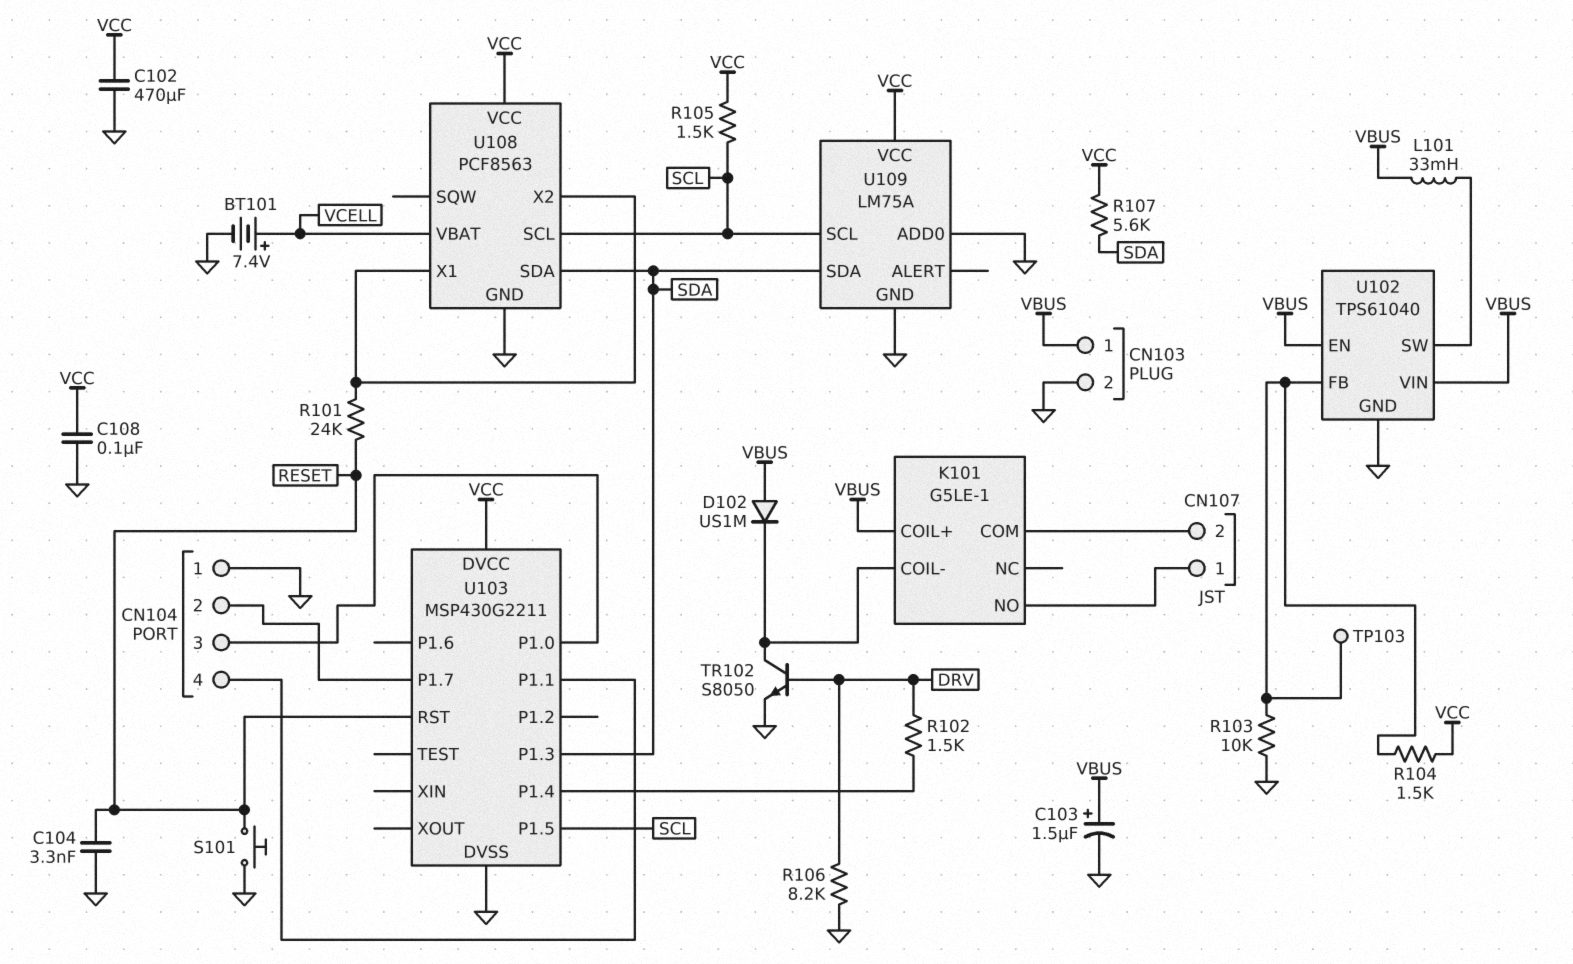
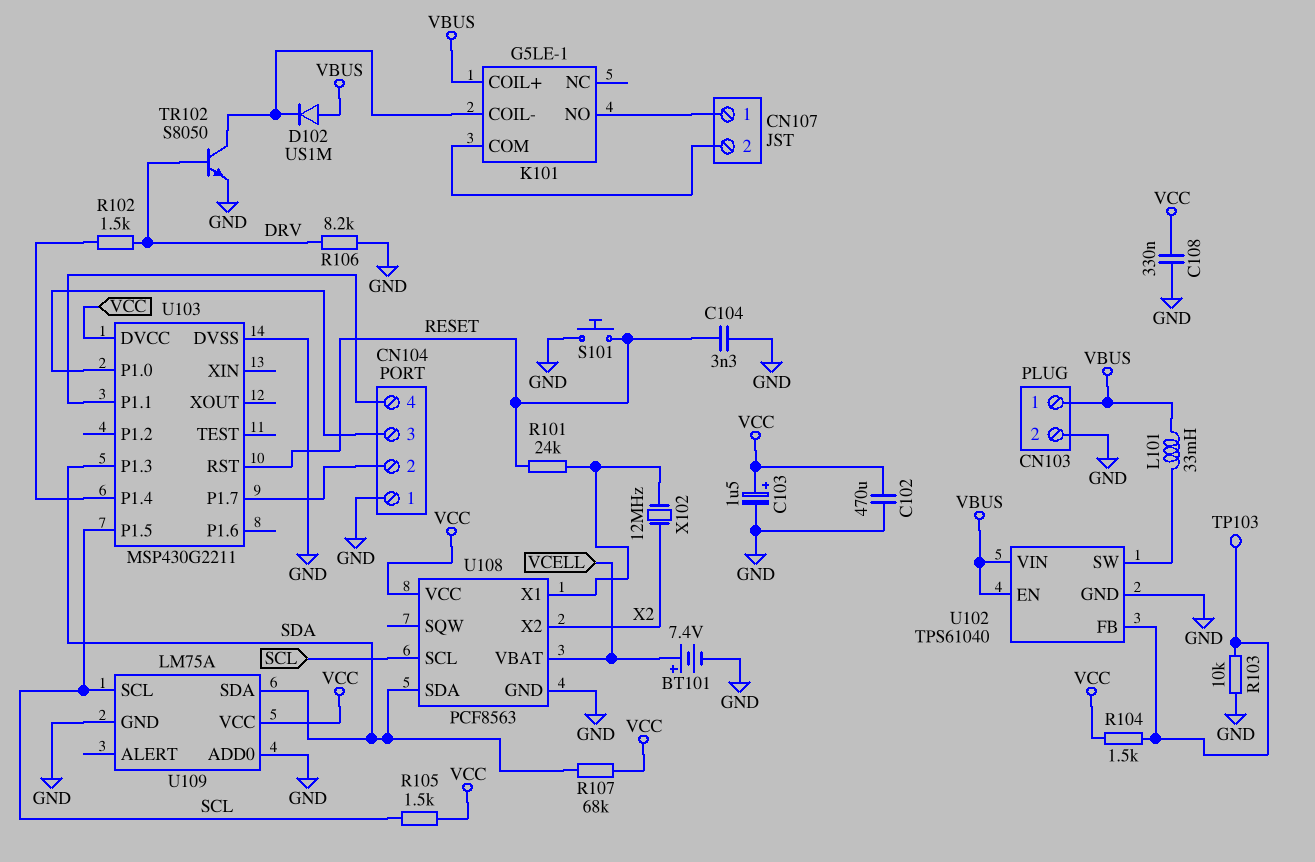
C103: 1.5uF (plus VBUS, minus GND) -> 1.5uF (plus VCC, minus GND)
C108: 100nF (GND, VCC) -> 330nF (GND, VCC)
R107: 5.6k (SDA, VCC) -> 68k (SDA, VCC)
U108 pin X2: U108/X1 -> X2
X102: none -> 12MHz (U108/X1, X2)

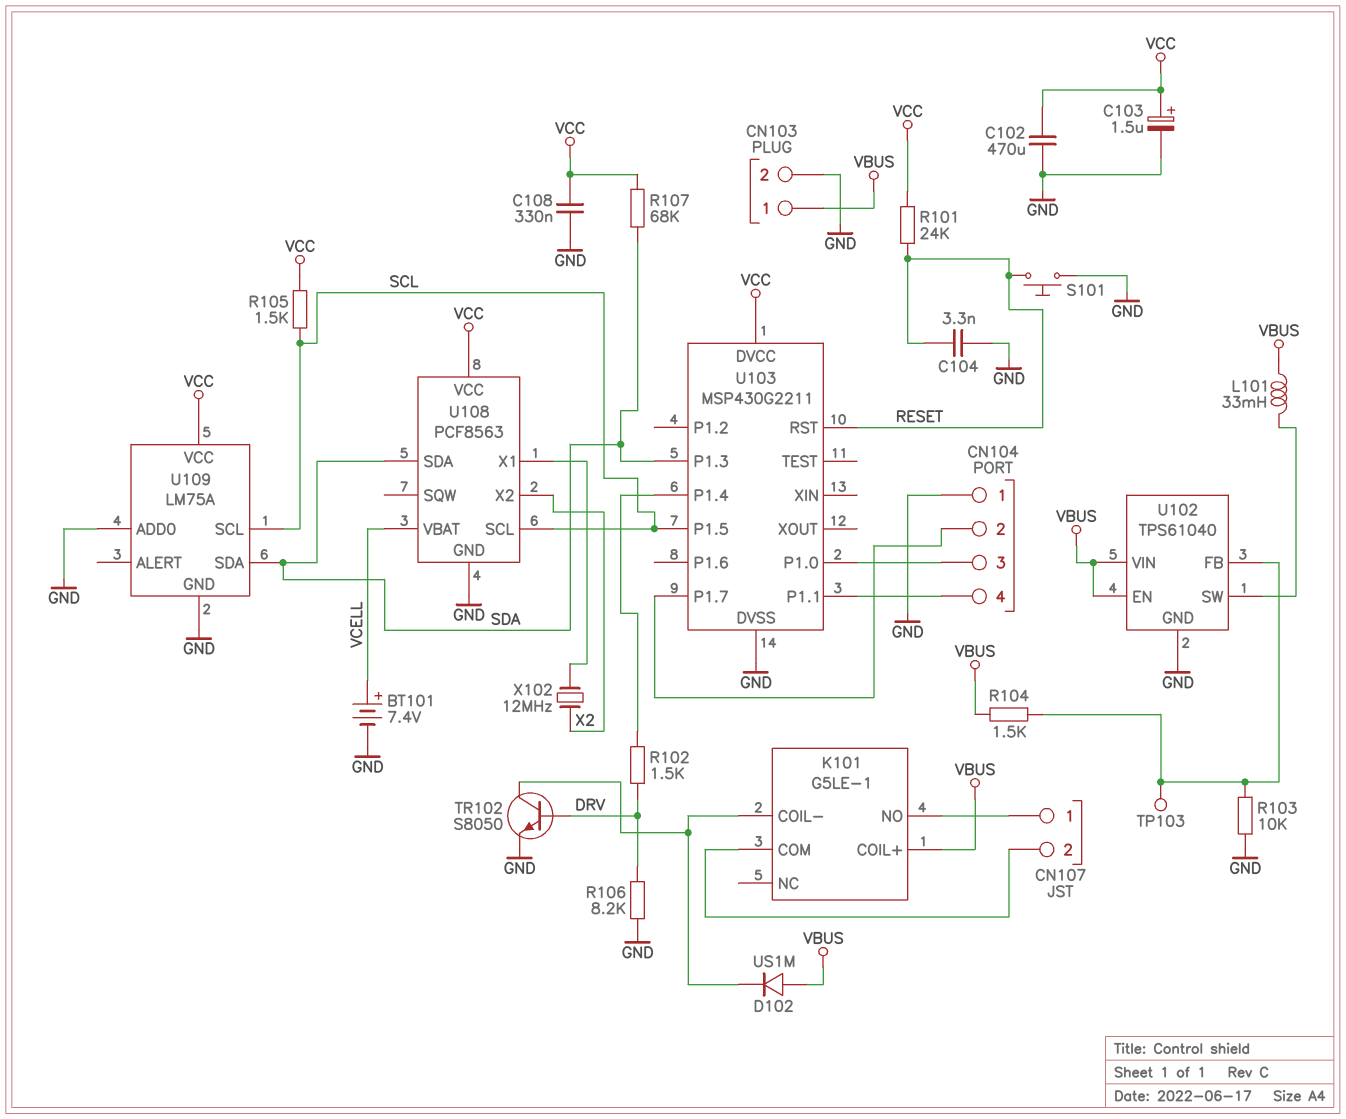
R101: 24k (RESET, U108/X1) -> 24k (RESET, VCC)
R104: 1.5k (U102/FB, VCC) -> 1.5k (U102/FB, VBUS)

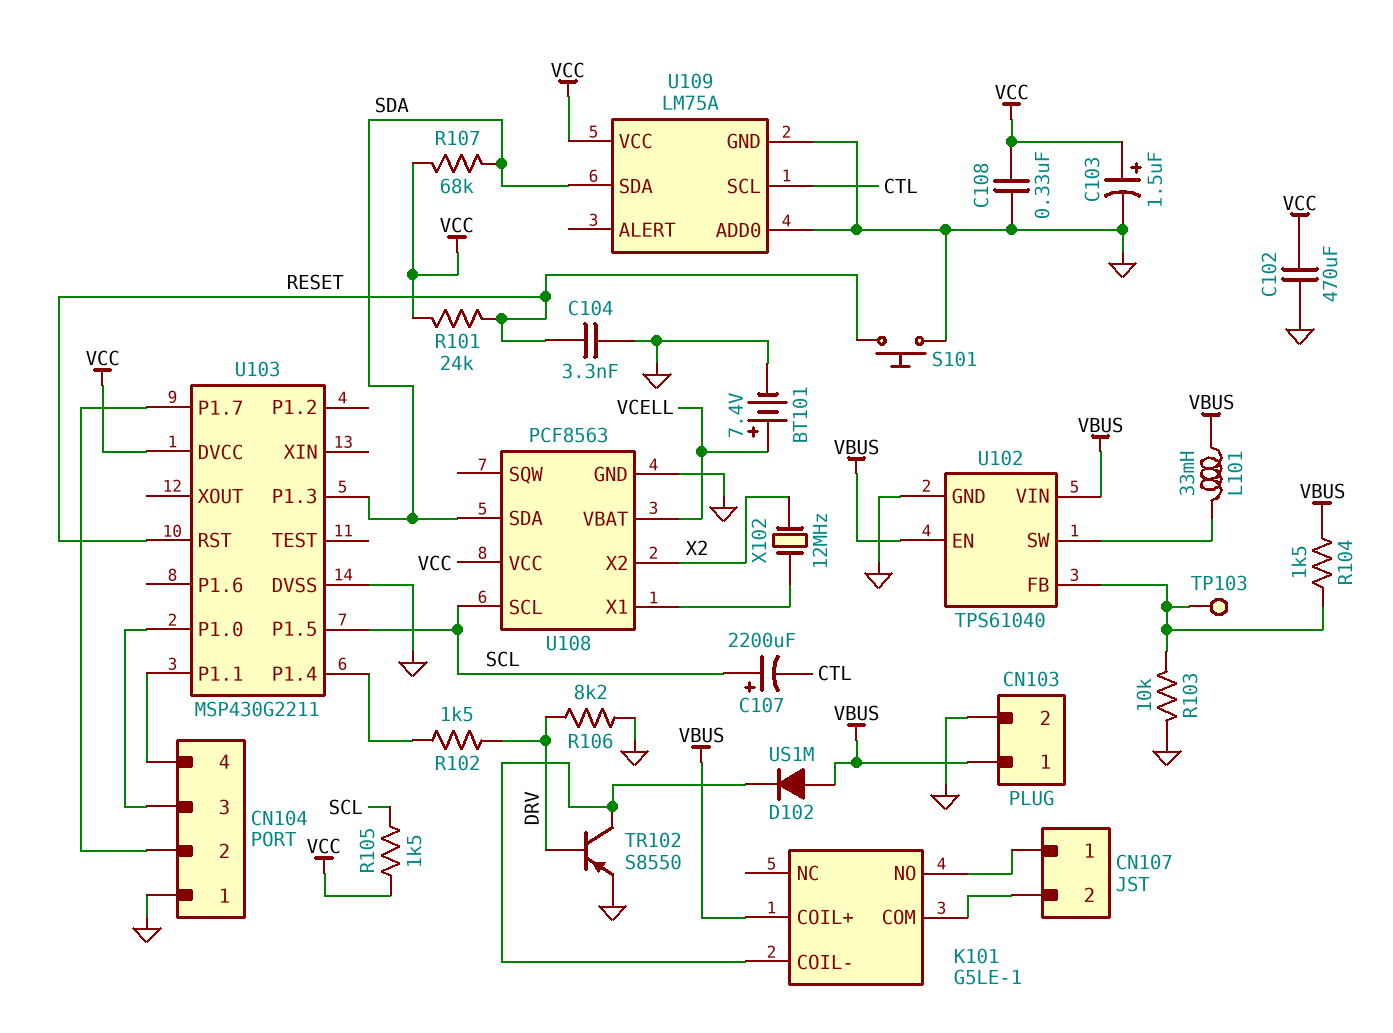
C107: none -> 2200uF (plus SCL, minus CTL)
TR102: NPN S8050 (B DRV, C K101/COIL-, E GND) -> PNP S8550 (B DRV, C K101/COIL-, E GND)
U109 pin SCL: SCL -> CTL

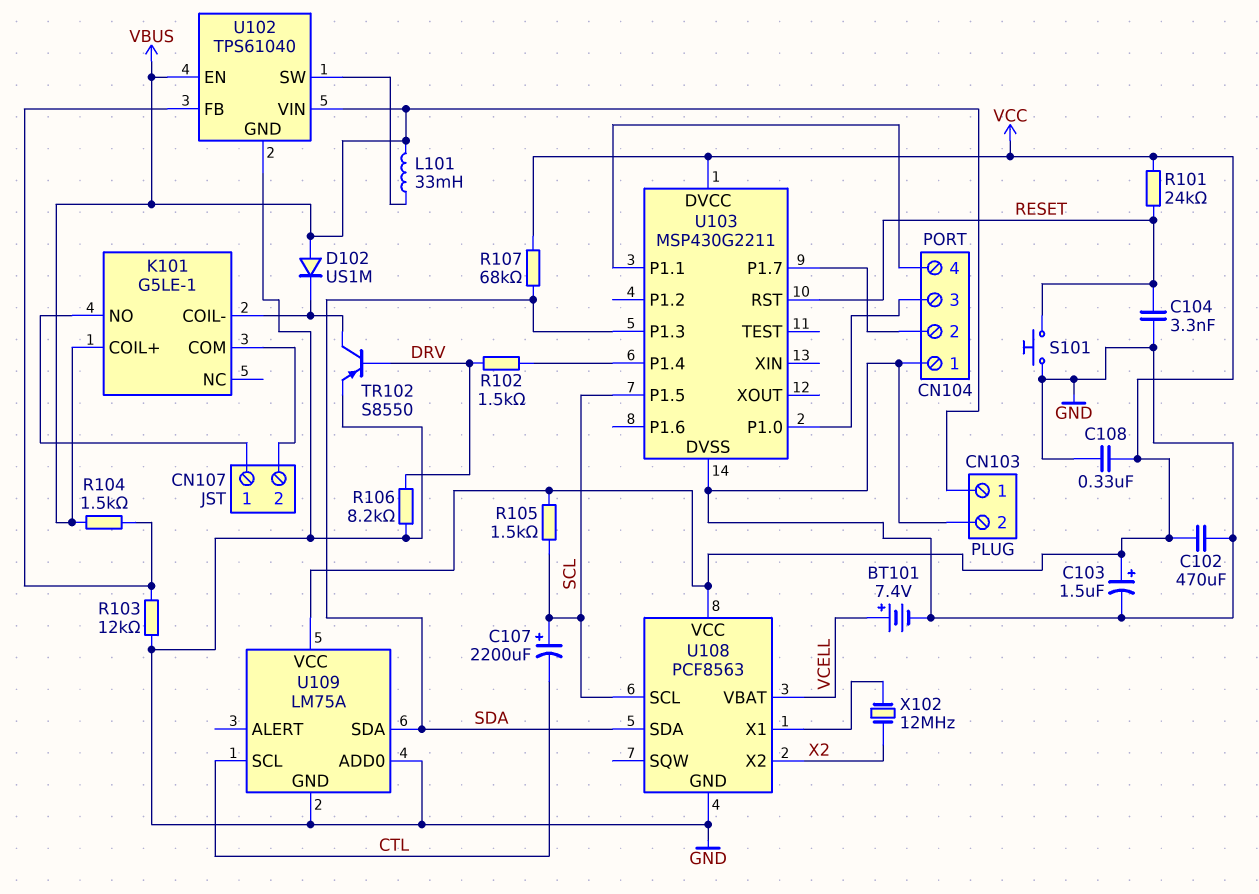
R103: 10k (GND, U102/FB) -> 12k (GND, U102/FB)
TP103: test point (U102/FB) -> none

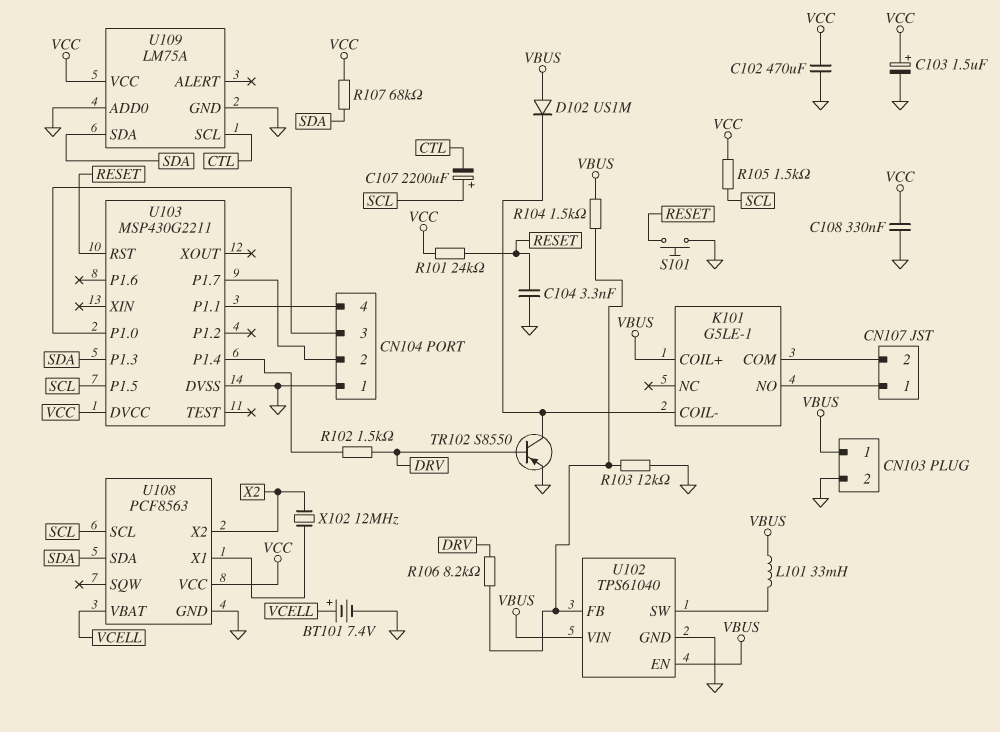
R106: 8.2k (DRV, GND) -> 8.2k (DRV, U102/FB)

